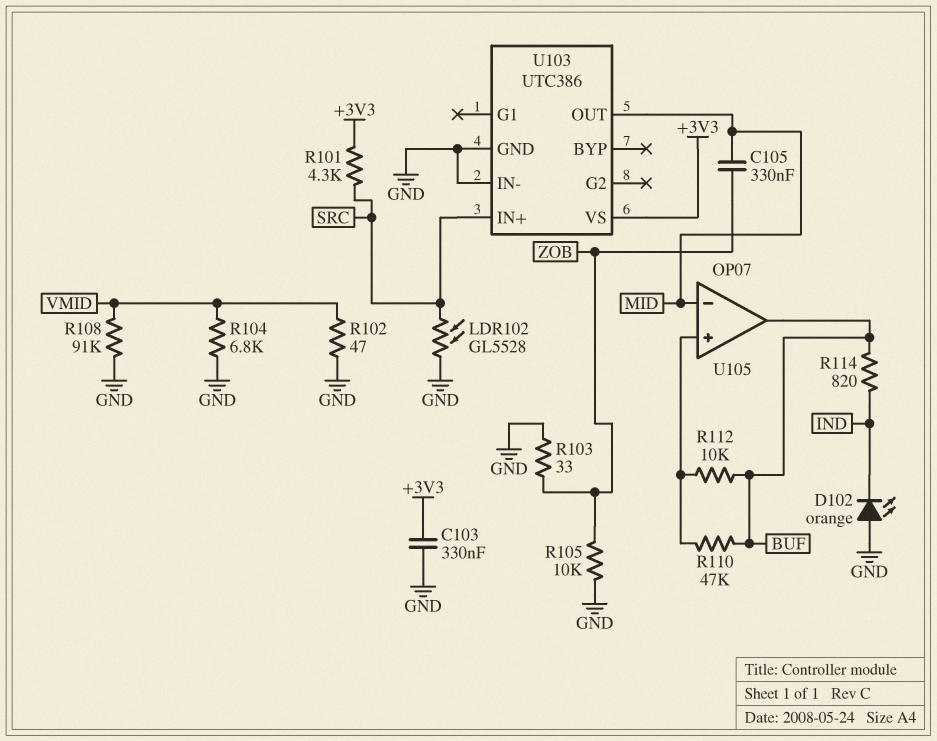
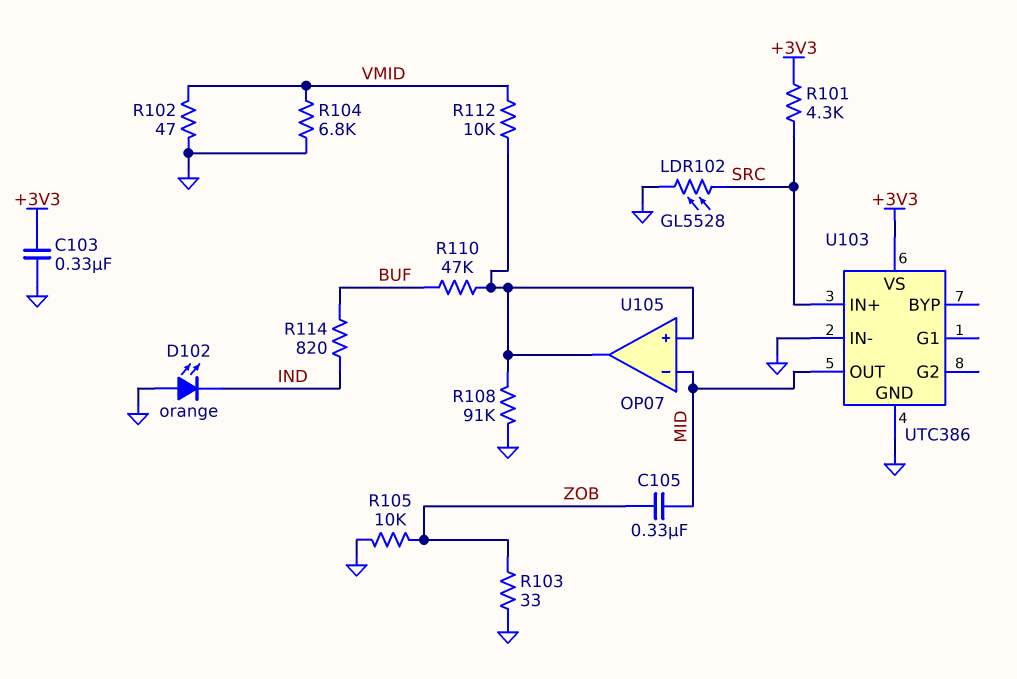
R108: 91k (GND, VMID) -> 91k (GND, U105/in+)
R112: 10k (BUF, U105/in+) -> 10k (U105/in+, VMID)
U105 pin out: BUF -> U105/in+

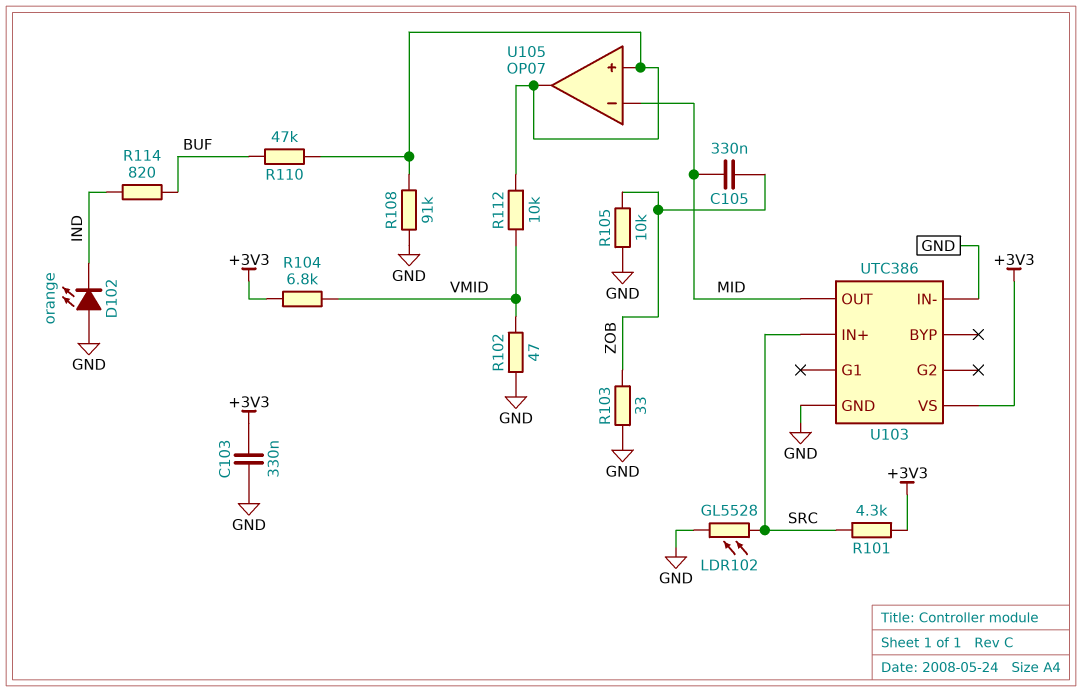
R104: 6.8k (GND, VMID) -> 6.8k (+3V3, VMID)

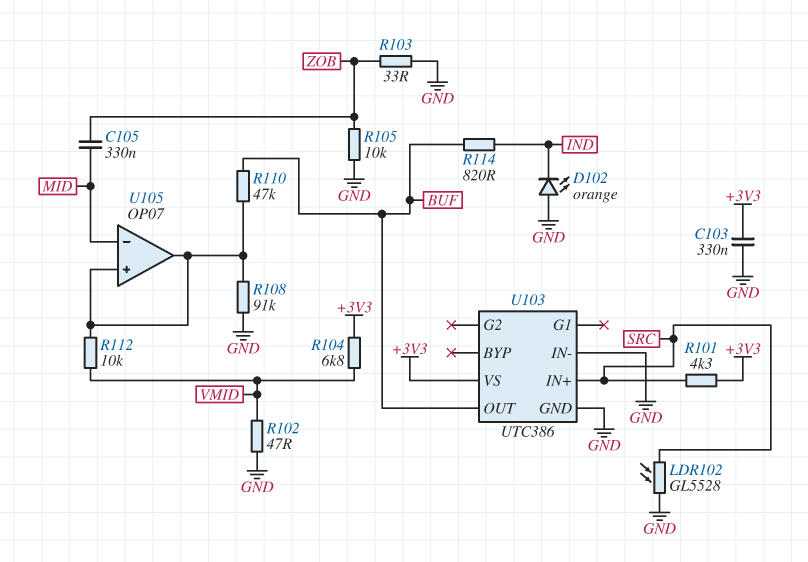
U103 pin OUT: MID -> BUF

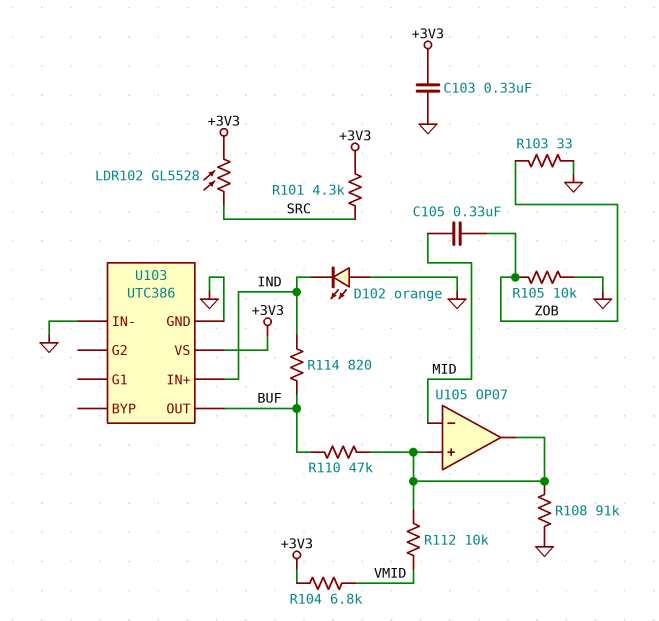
LDR102: GL5528 (GND, SRC) -> GL5528 (+3V3, SRC)
R102: 47 (GND, VMID) -> none
U103 pin IN+: SRC -> IND

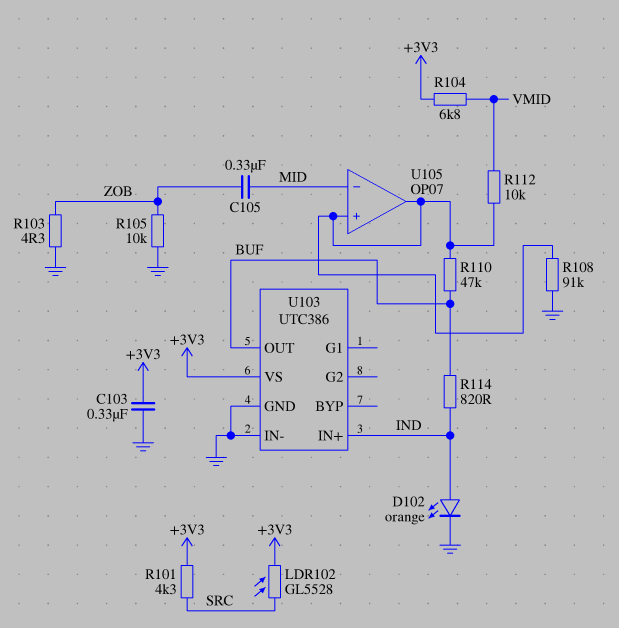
D102: LED orange (A GND, K IND) -> LED orange (A IND, K GND)
R103: 33 (GND, ZOB) -> 4.3 (GND, ZOB)

